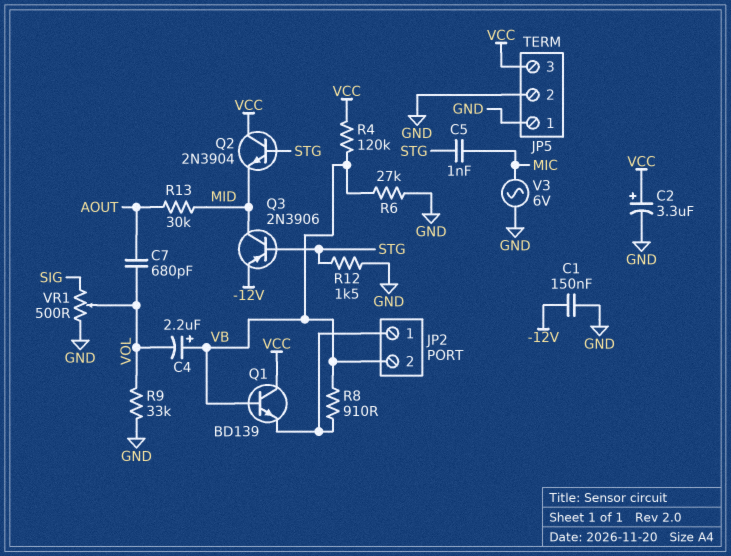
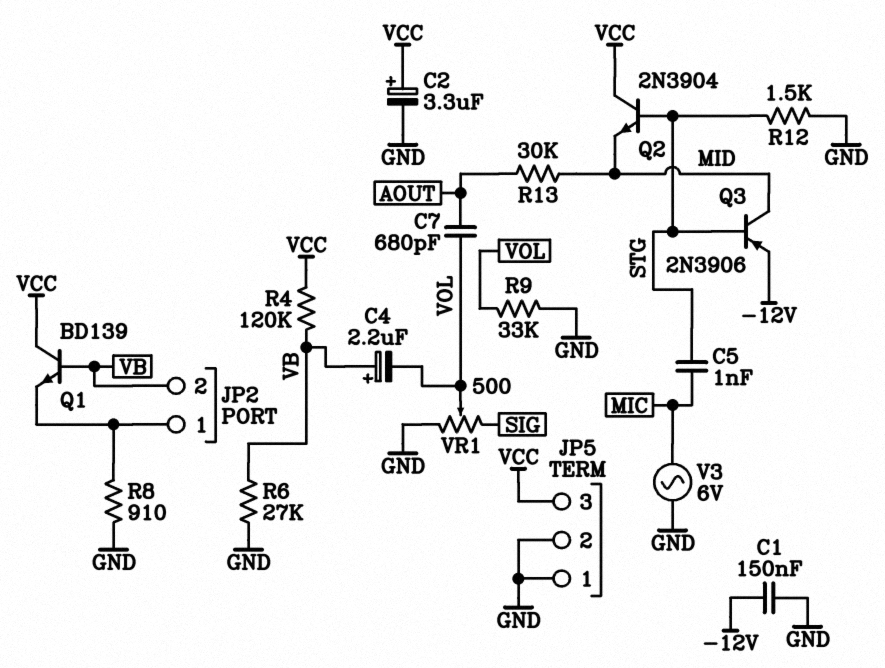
R8: 910 (JP2/1, VB) -> 910 (GND, JP2/1)

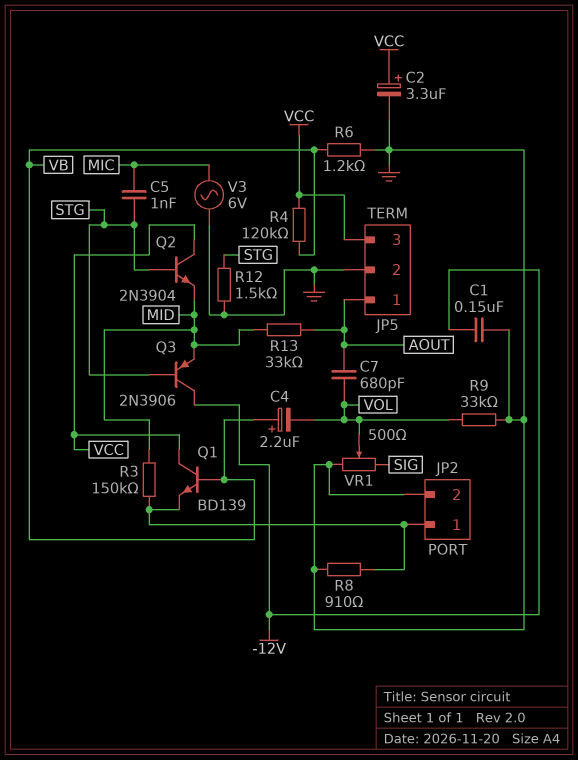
JP2 pin 2: VB -> GND
JP5 pin 1: GND -> AOUT
Q3: PNP 2N3906 (B STG, C MID, E -12V) -> PNP 2N3906 (B STG, C -12V, E MID)
R3: none -> 150k (JP2/1, MID)
R6: 27k (GND, VB) -> 1.2k (GND, VB)
R13: 30k (AOUT, MID) -> 33k (AOUT, MID)

